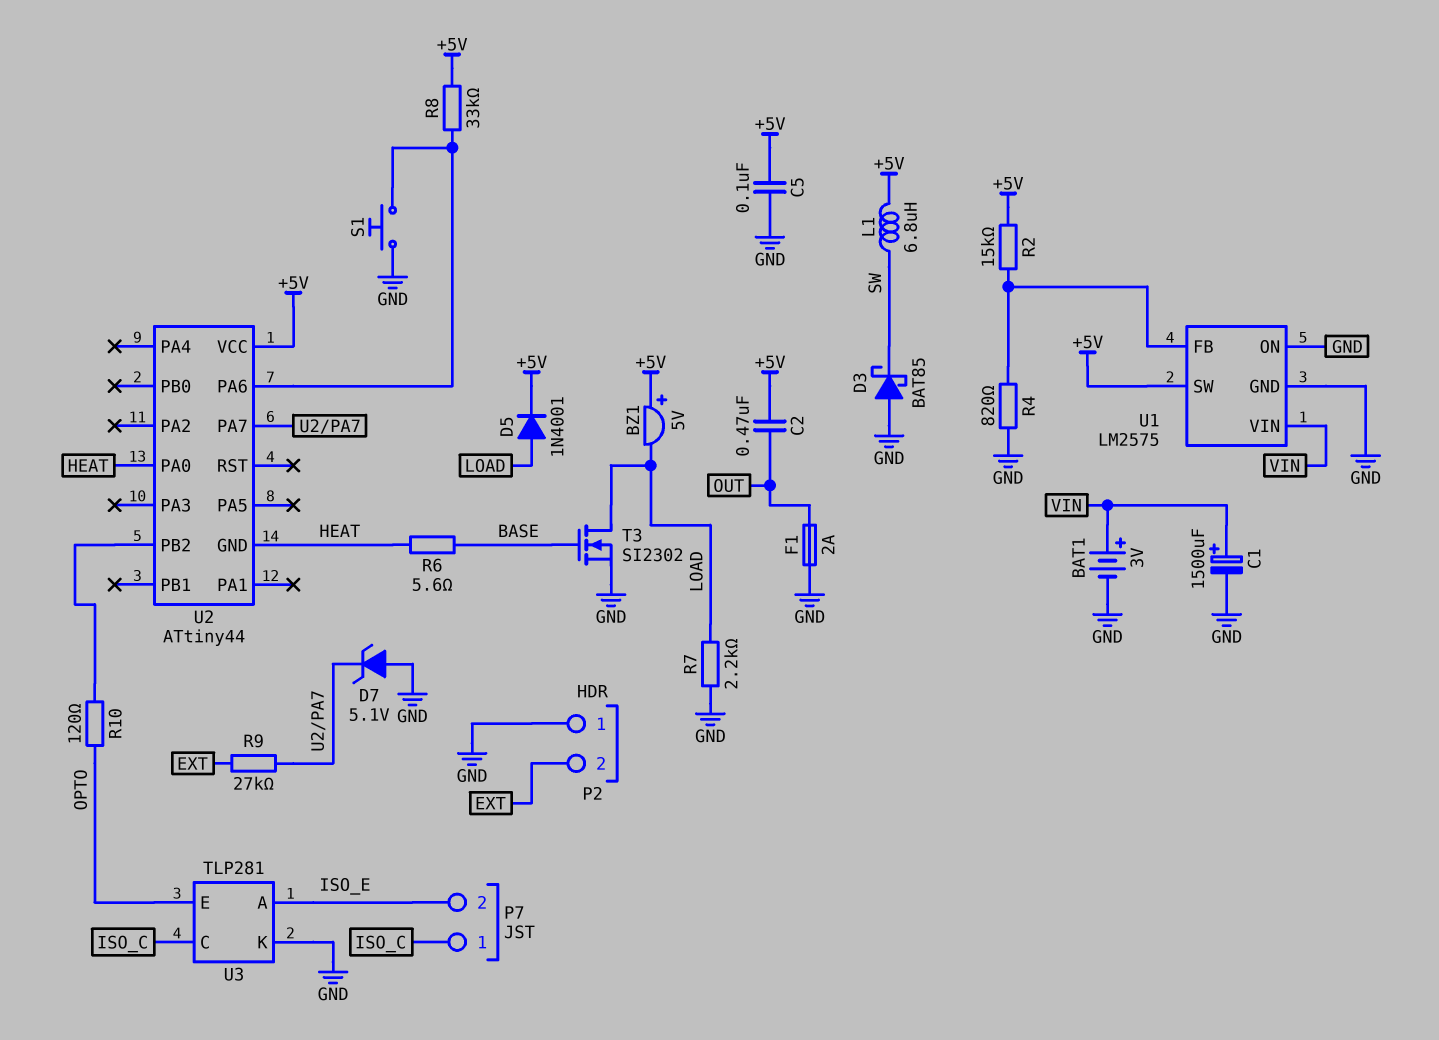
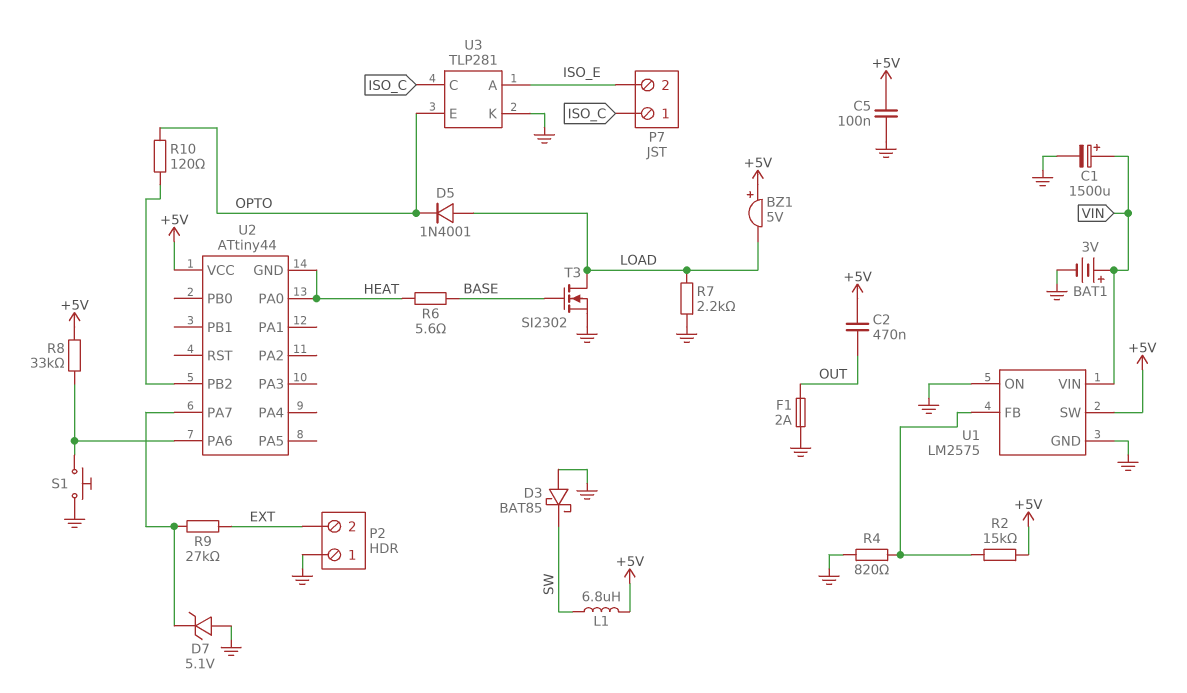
D5: diode 1N4001 (A LOAD, K +5V) -> diode 1N4001 (A LOAD, K OPTO)

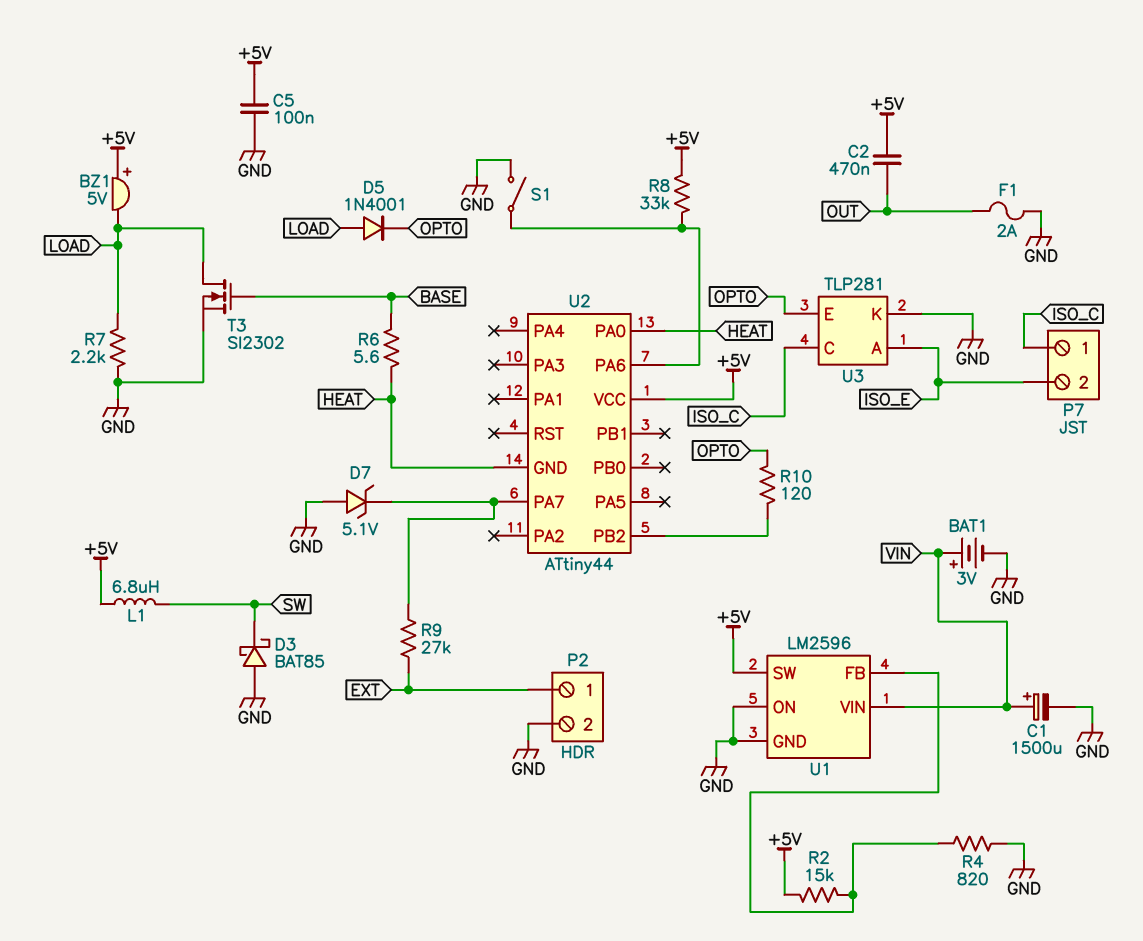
P2 pin 1: GND -> EXT
P2 pin 2: EXT -> GND
S1: button (GND, U2/PA6) -> switch (GND, U2/PA6)
U1: LM2575 -> LM2596

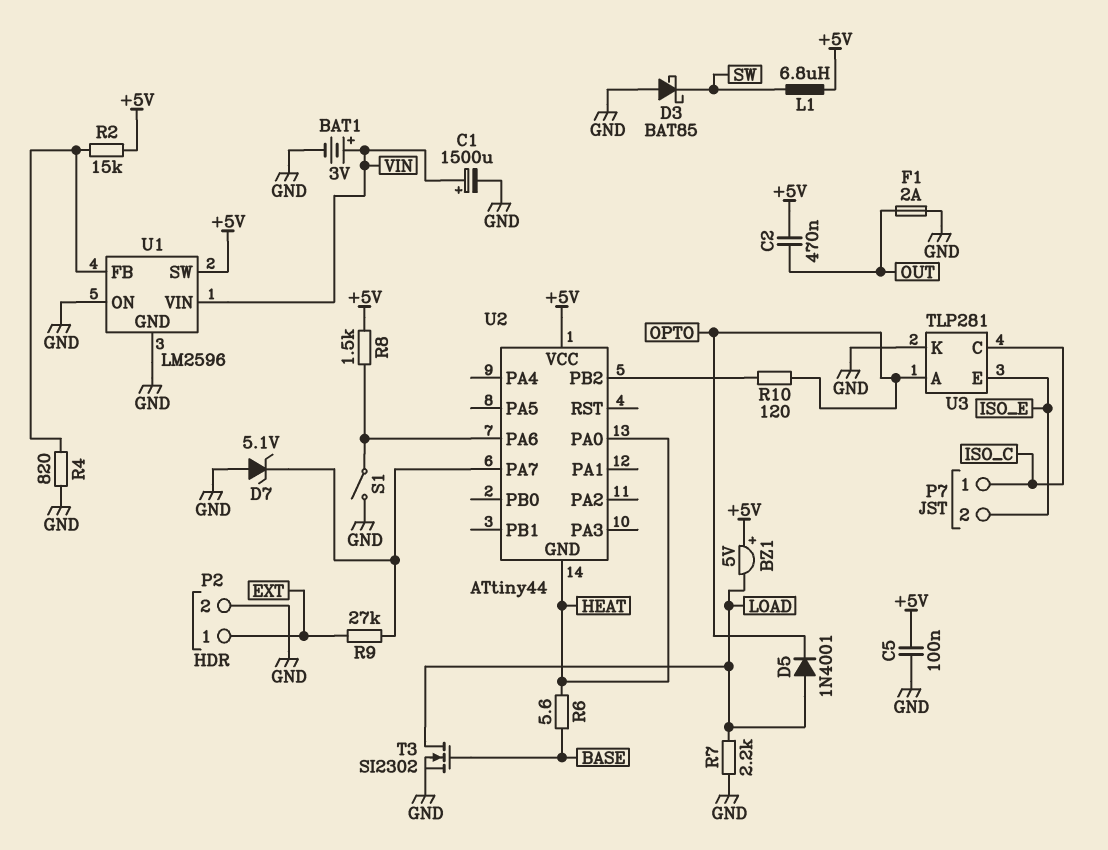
R8: 33k (+5V, U2/PA6) -> 1.5k (+5V, U2/PA6)
U3 pin A: ISO_E -> OPTO
U3 pin E: OPTO -> ISO_E

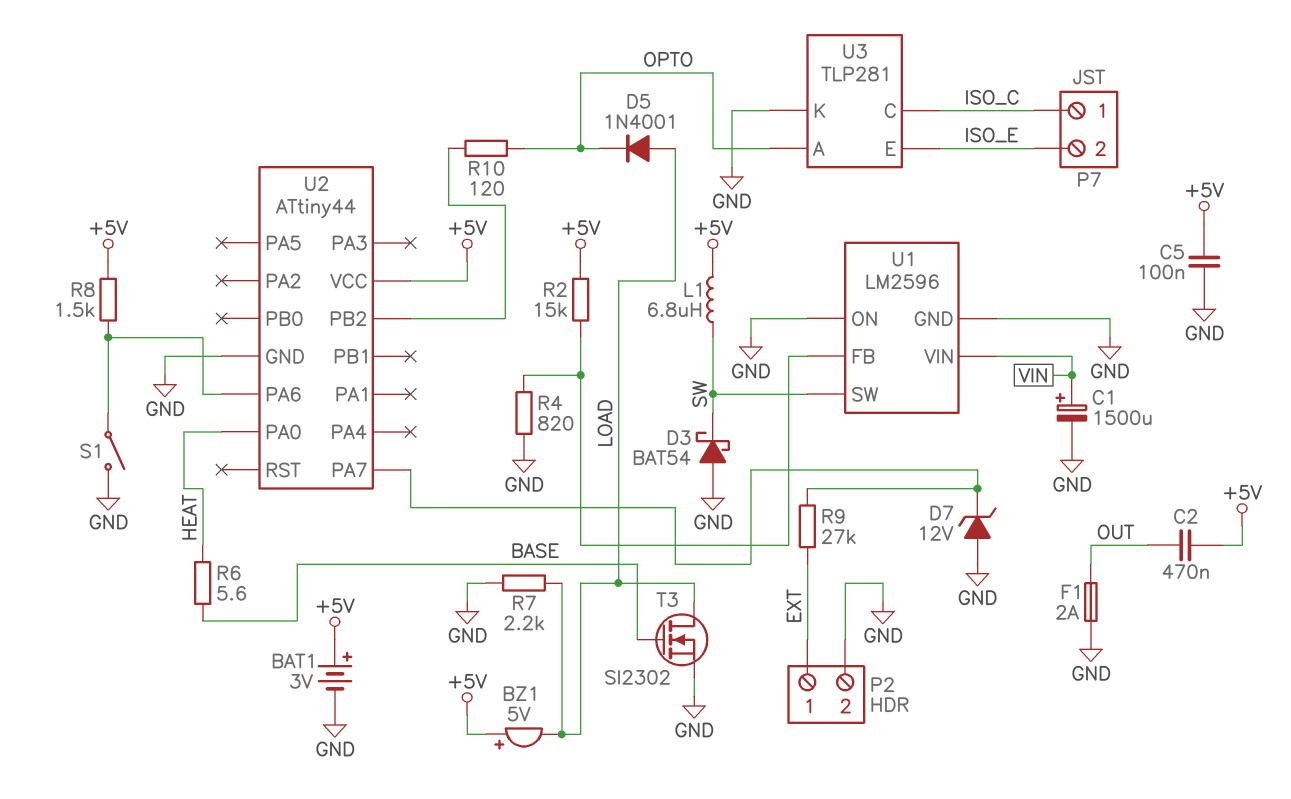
BAT1: 3V (plus VIN, minus GND) -> 3V (plus +5V, minus GND)
D3: schottky BAT85 (A GND, K SW) -> schottky BAT54 (A GND, K SW)
D7: zener 5.1V (A GND, K U2/PA7) -> zener 12V (A GND, K U2/PA7)
U1 pin SW: +5V -> SW
U2 pin GND: HEAT -> GND

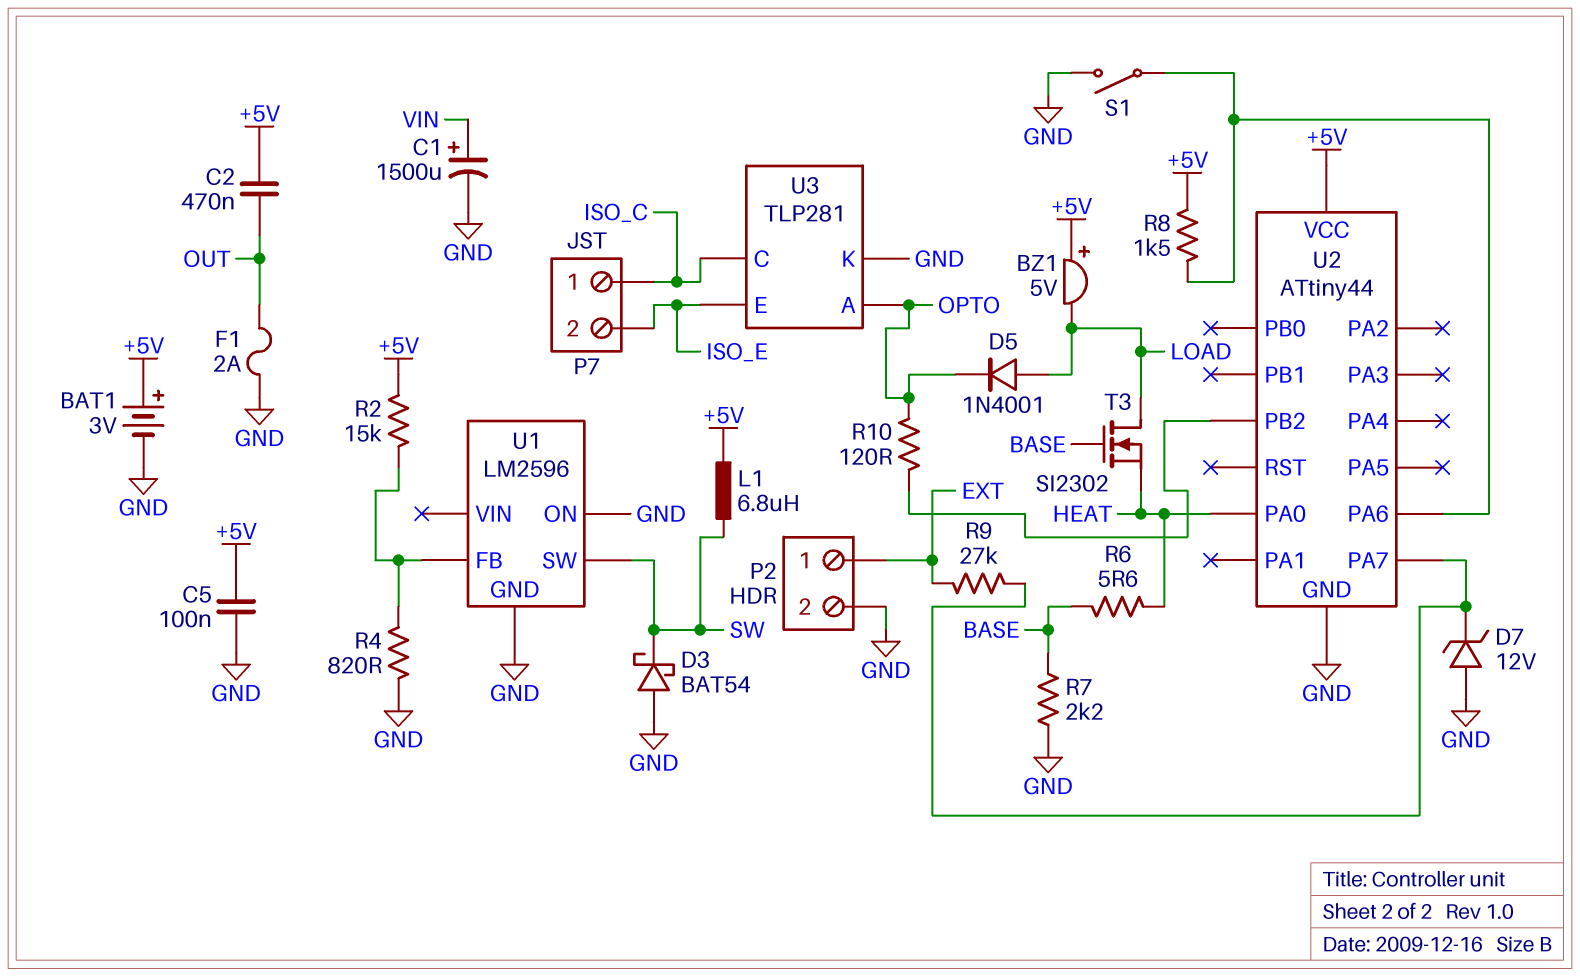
R7: 2.2k (GND, LOAD) -> 2.2k (BASE, GND)
T3: NMOS SI2302 (G BASE, D LOAD, S GND) -> NMOS SI2302 (G BASE, D LOAD, S HEAT)
U1 pin VIN: VIN -> none

